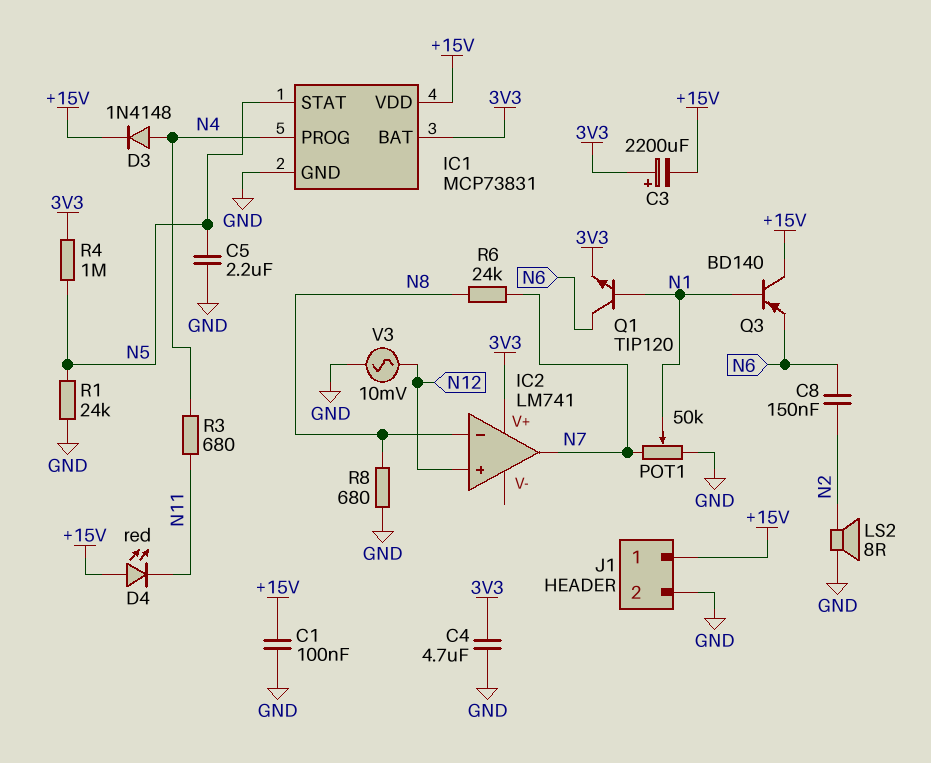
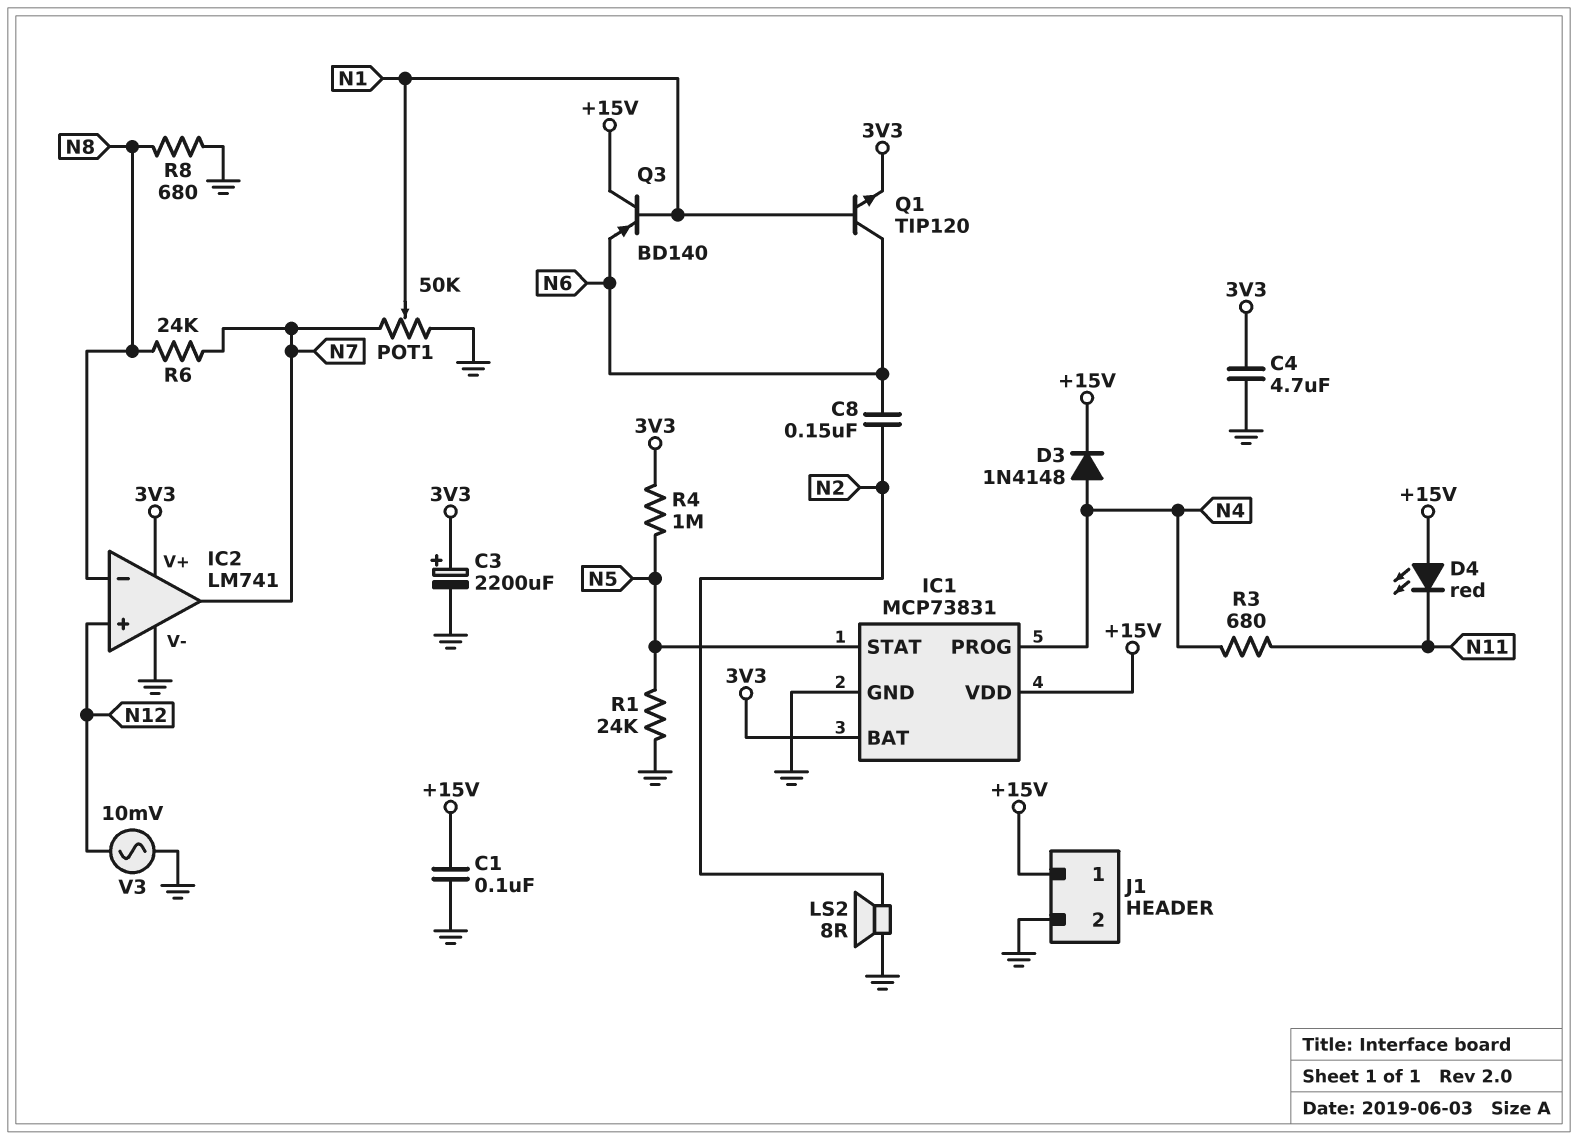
C3: 2200uF (plus 3V3, minus +15V) -> 2200uF (plus 3V3, minus GND)
C5: 2.2uF (GND, N5) -> none
IC2 pin V-: none -> GND

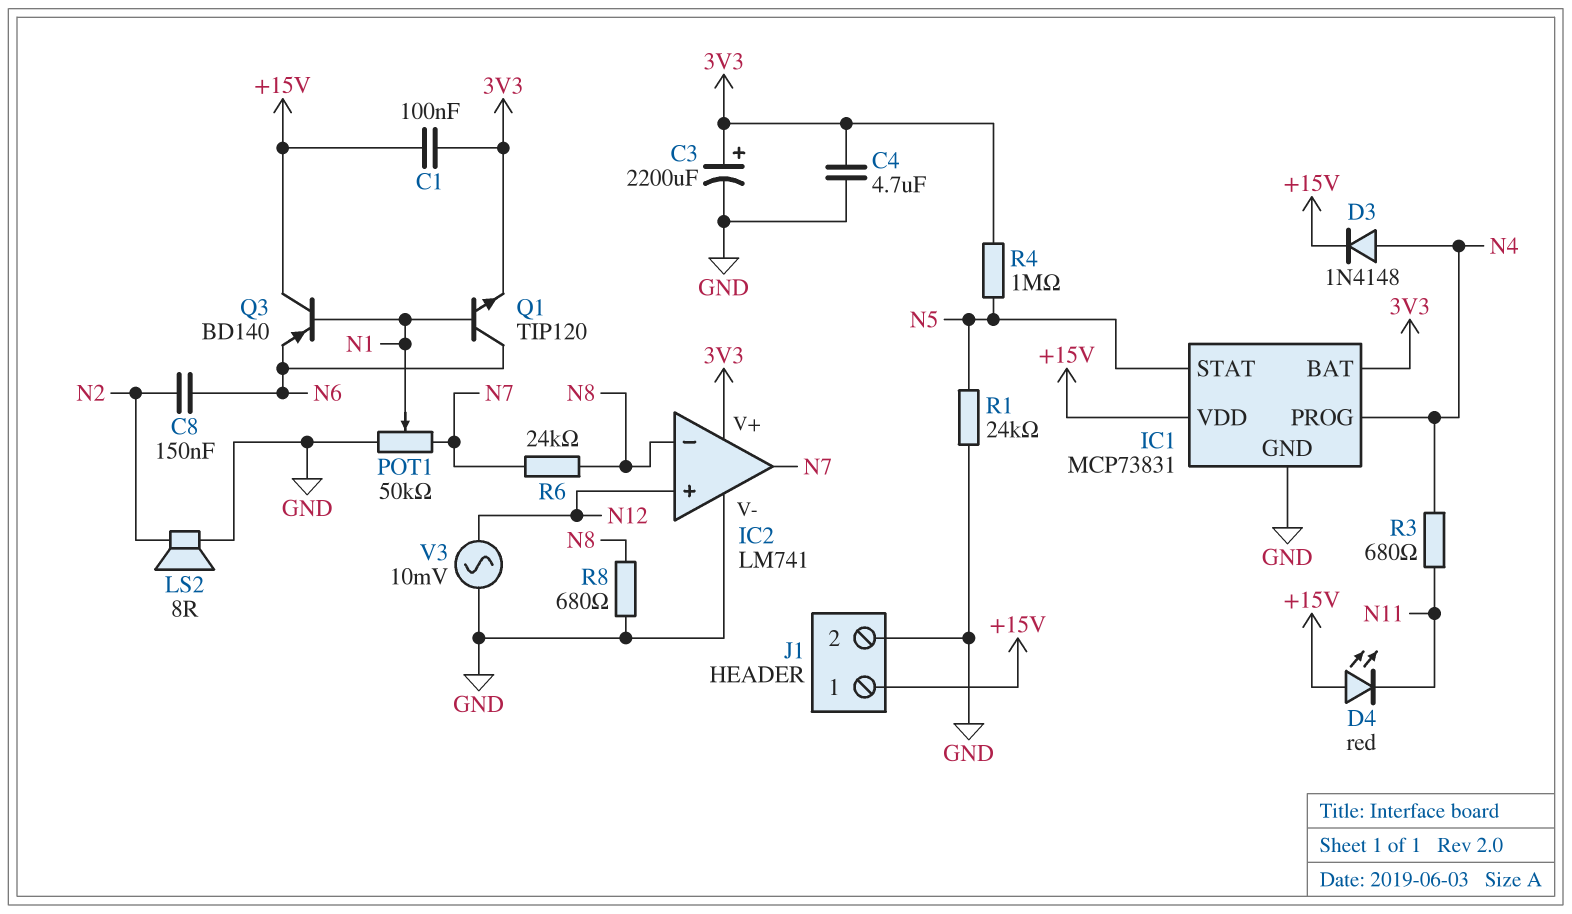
C1: 100nF (+15V, GND) -> 100nF (+15V, 3V3)

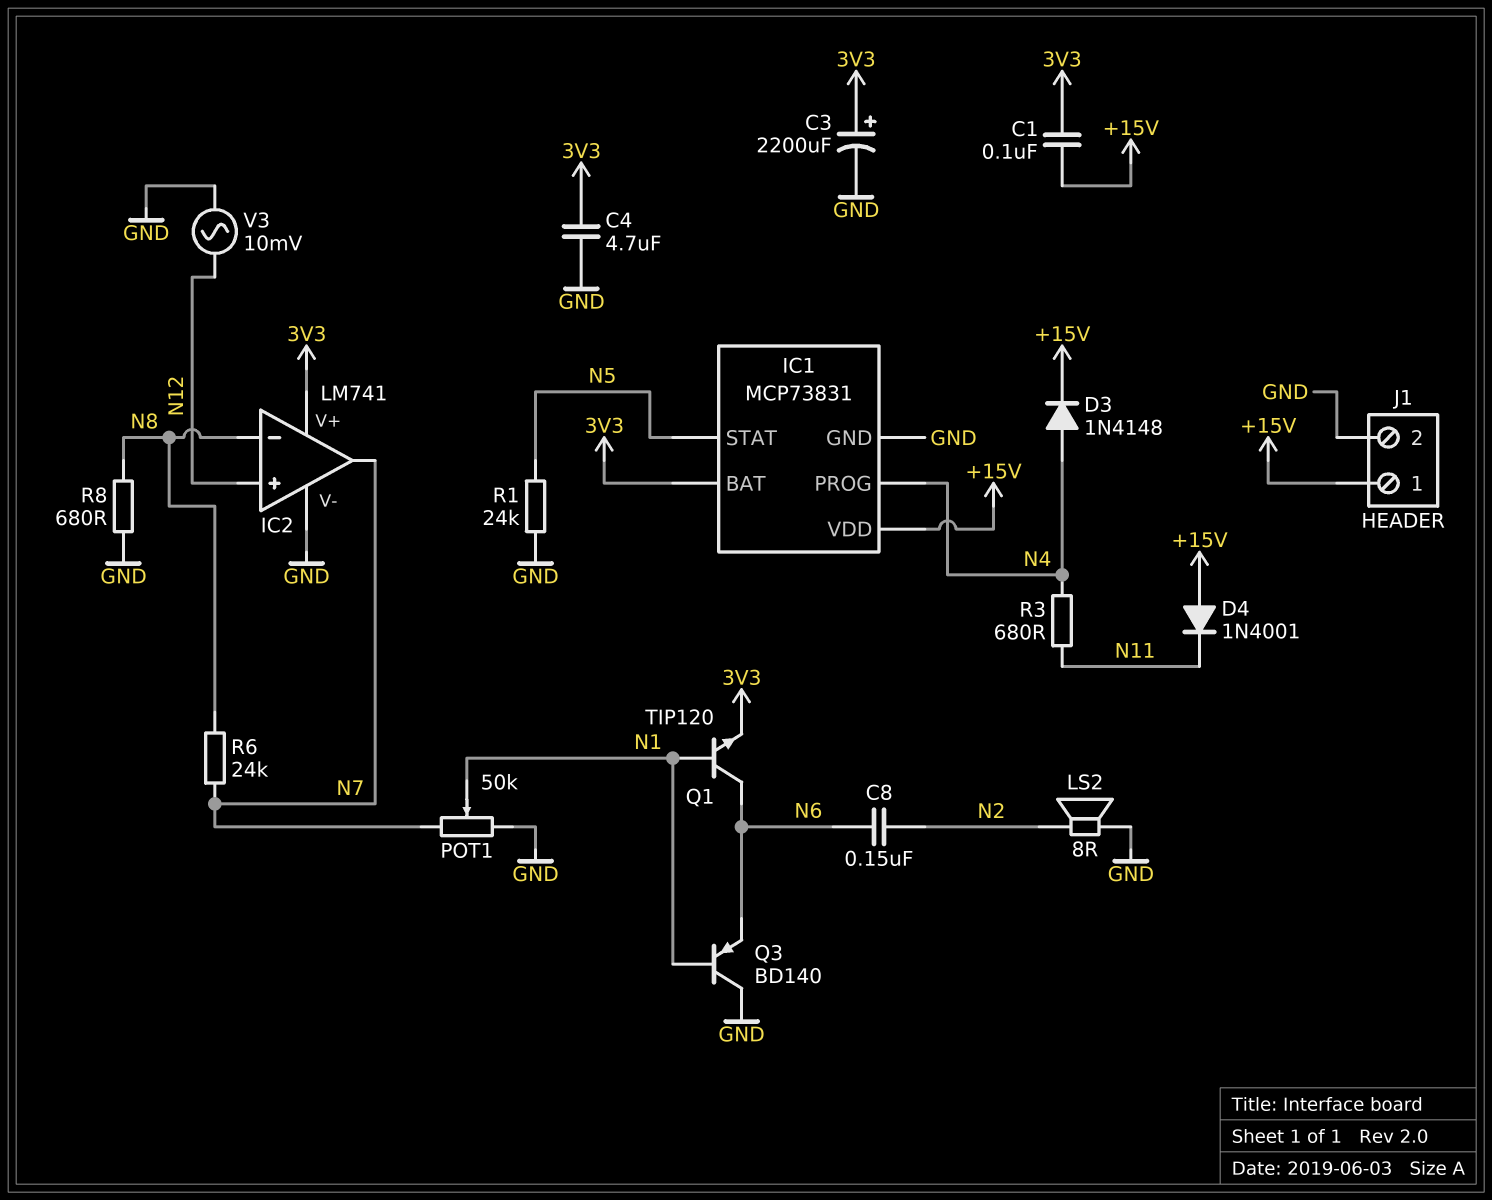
D4: LED red (A +15V, K N11) -> diode 1N4001 (A +15V, K N11)
Q3: PNP BD140 (B N1, C +15V, E N6) -> PNP BD140 (B N1, C GND, E N6)
R4: 1M (3V3, N5) -> none

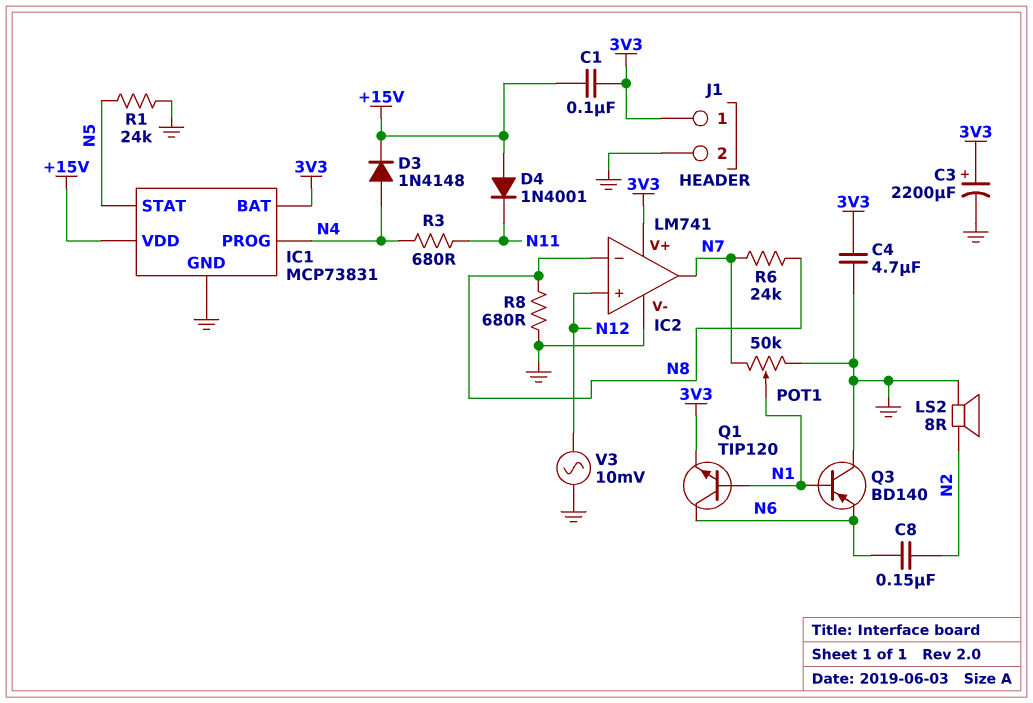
J1 pin 1: +15V -> 3V3

